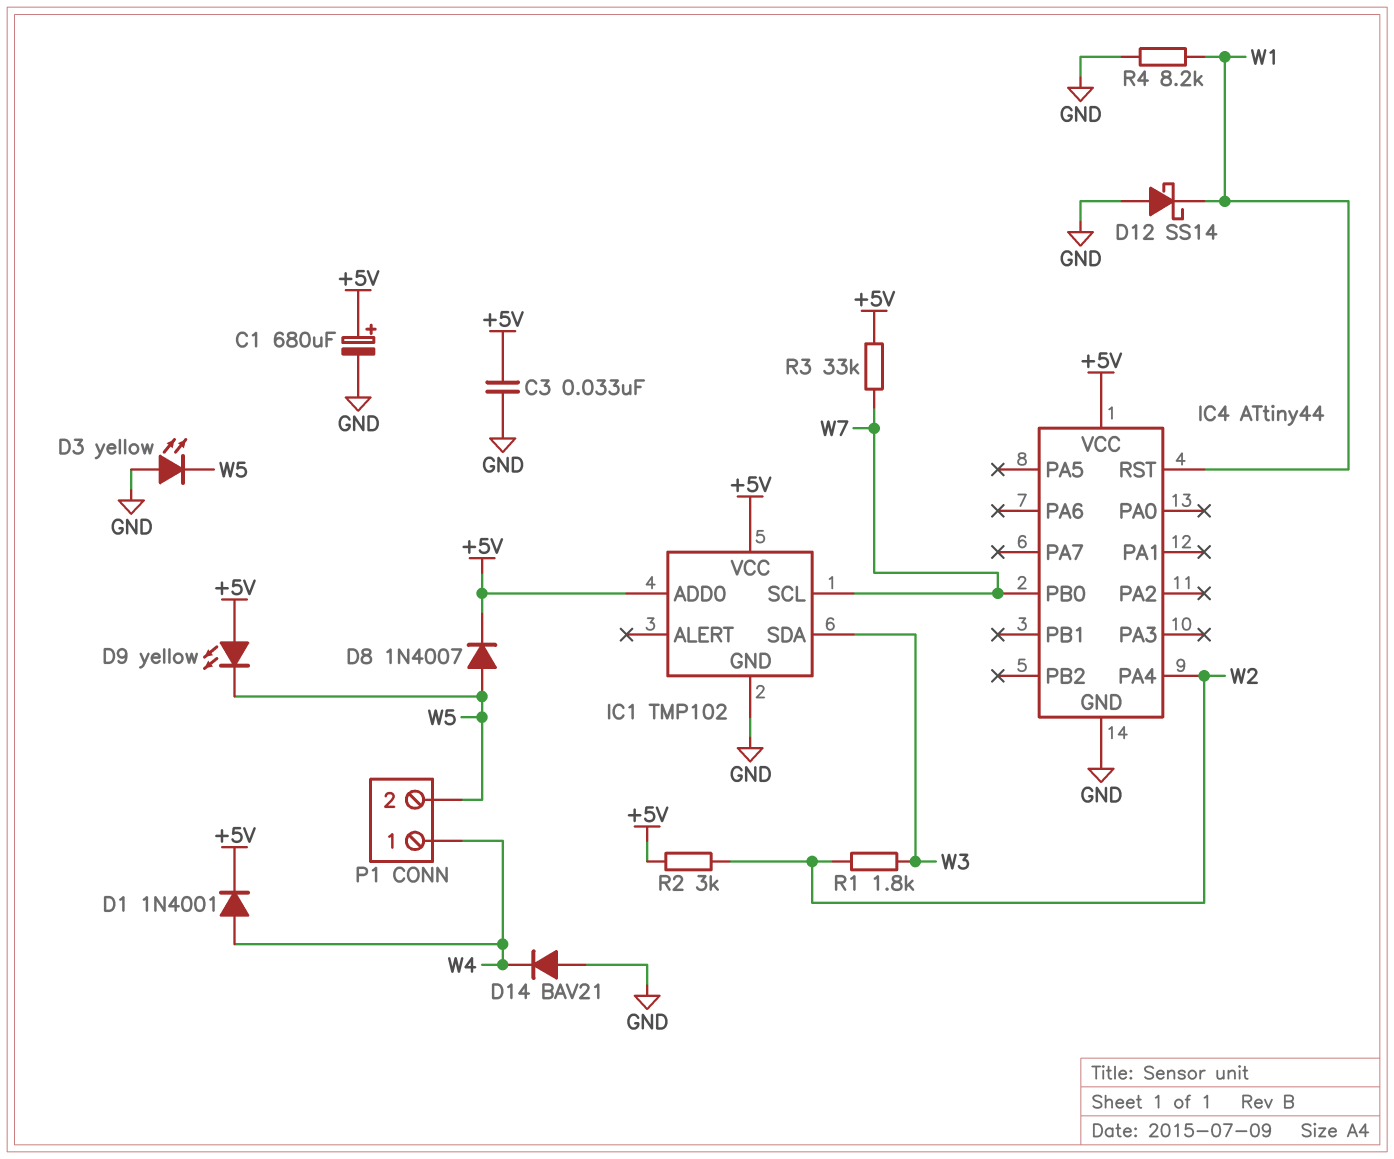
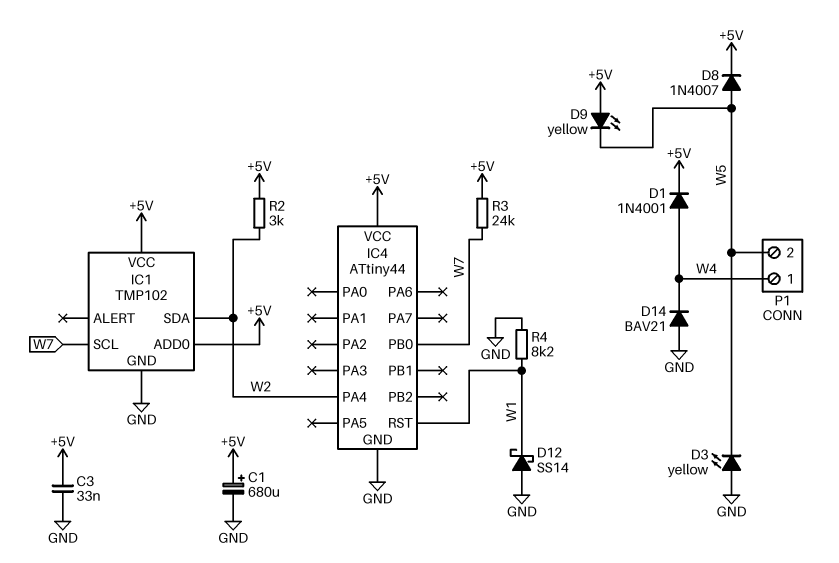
IC1 pin SDA: W3 -> W2
R1: 1.8k (W2, W3) -> none
R3: 33k (+5V, W7) -> 24k (+5V, W7)

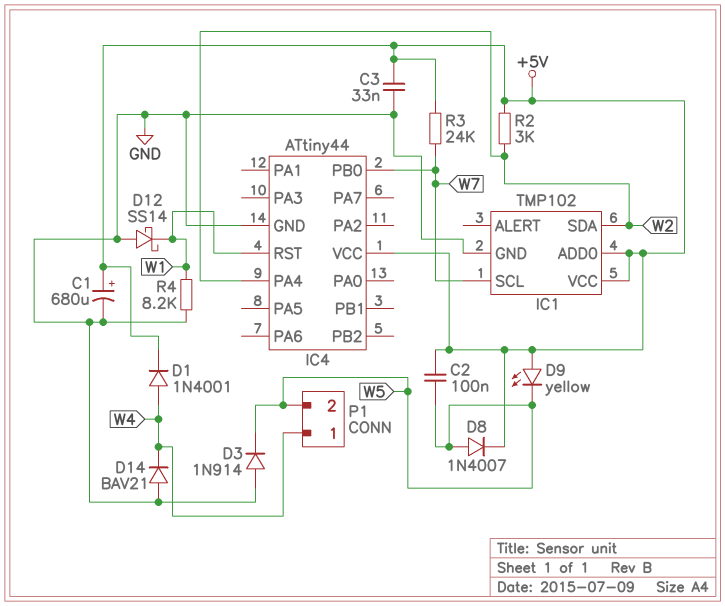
C2: none -> 100nF (+5V, W5)
D3: LED yellow (A GND, K W5) -> diode 1N914 (A GND, K W5)

